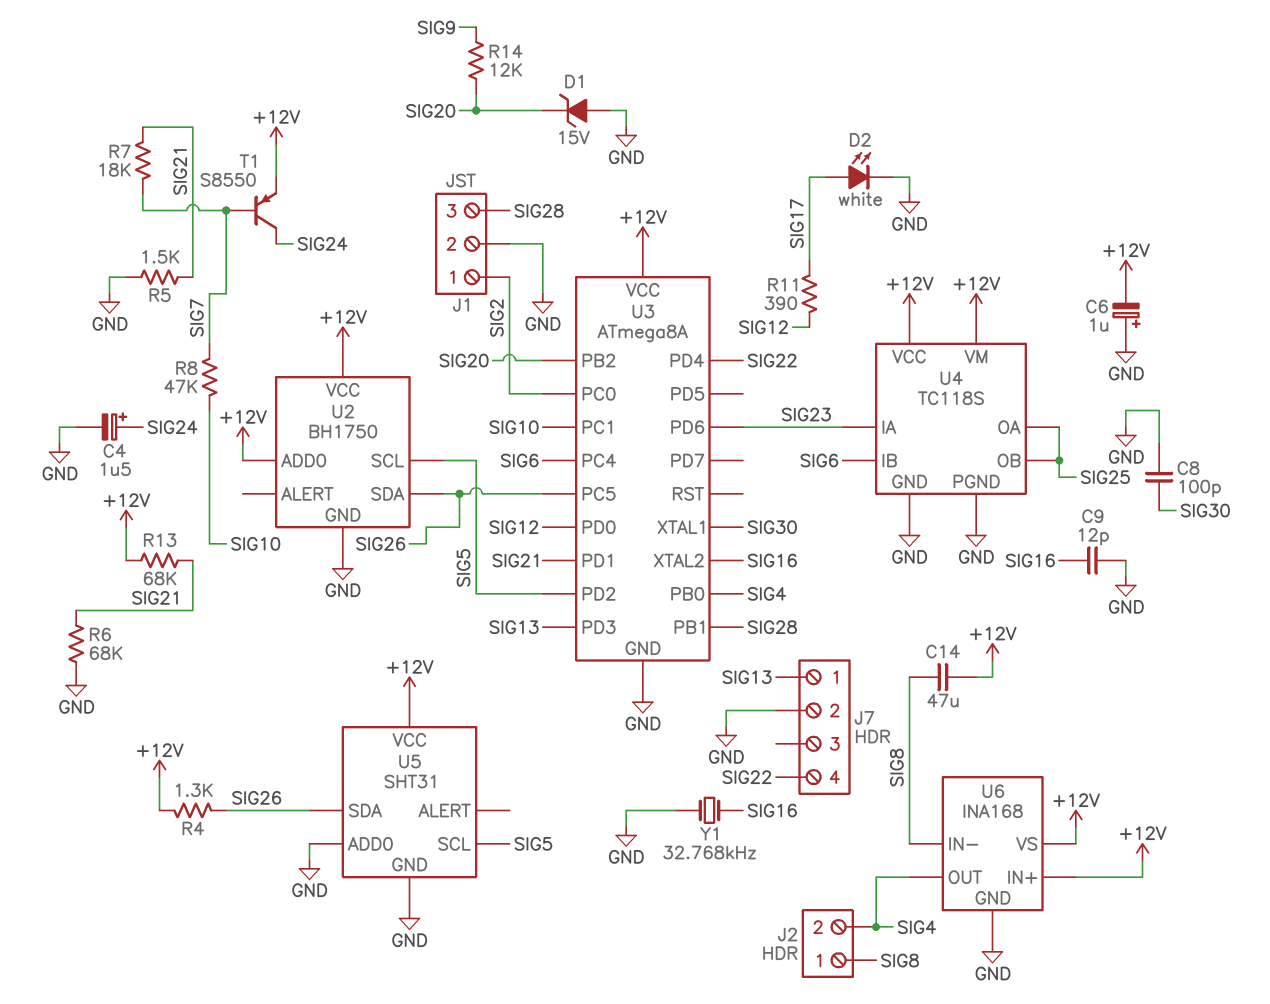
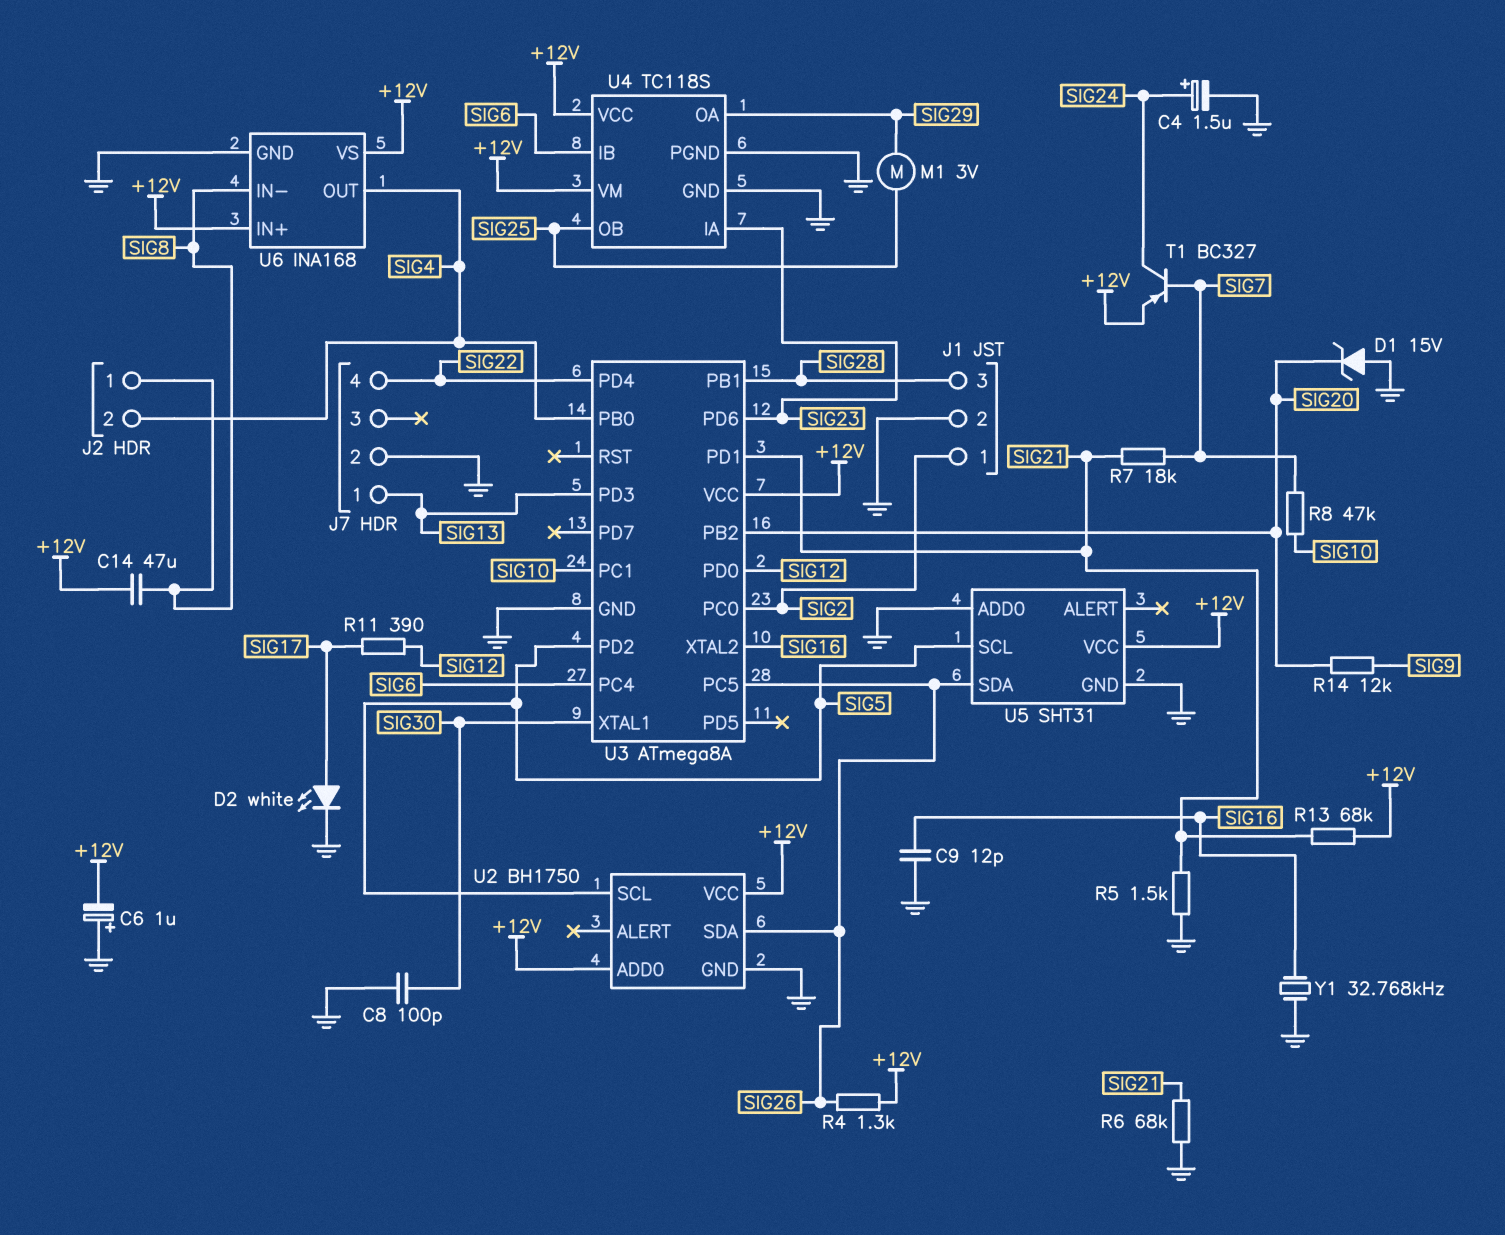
M1: none -> motor 3V (SIG25, SIG29)
T1: PNP S8550 (B SIG7, C SIG24, E +12V) -> PNP BC327 (B SIG7, C SIG24, E +12V)
U4 pin OA: SIG25 -> SIG29

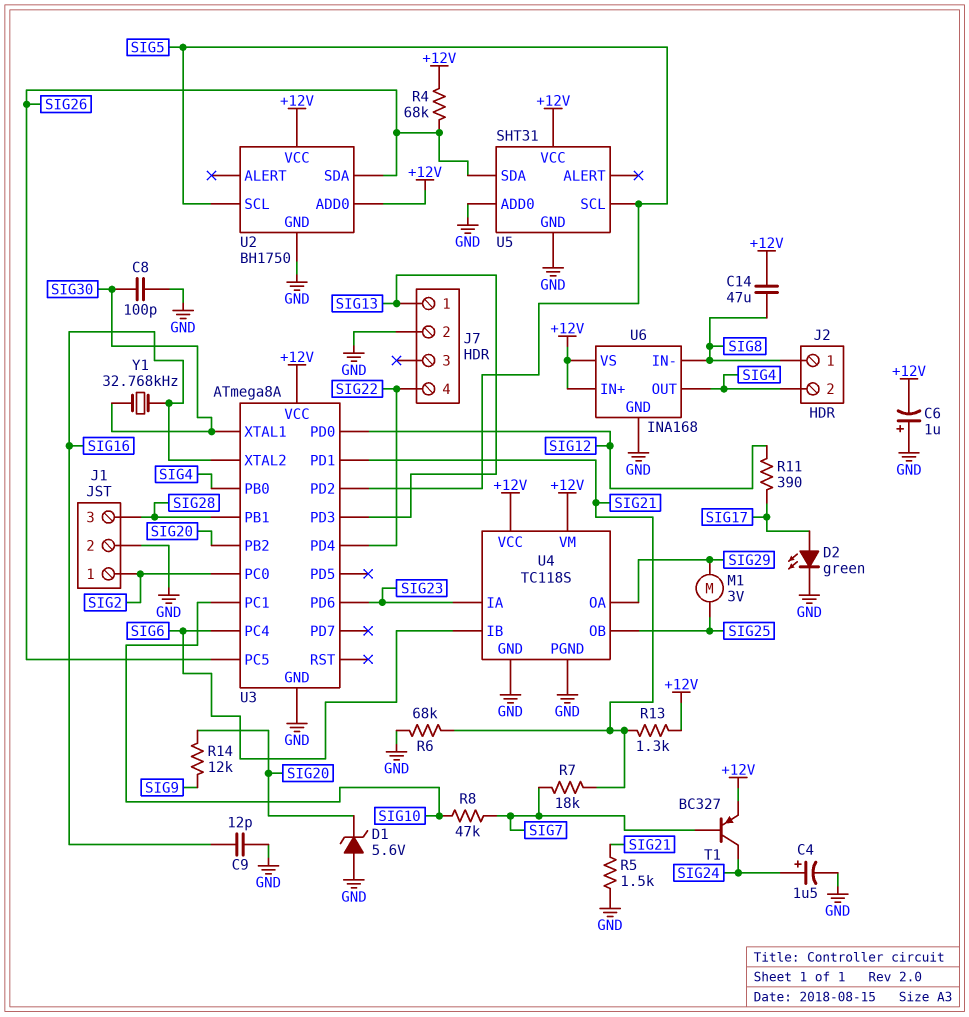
D1: zener 15V (A GND, K SIG20) -> zener 5.6V (A GND, K SIG20)
D2: LED white (A SIG17, K GND) -> LED green (A SIG17, K GND)
R4: 1.3k (+12V, SIG26) -> 68k (+12V, SIG26)
R13: 68k (+12V, SIG21) -> 1.3k (+12V, SIG21)
Y1: 32.768kHz (GND, SIG16) -> 32.768kHz (SIG16, SIG30)

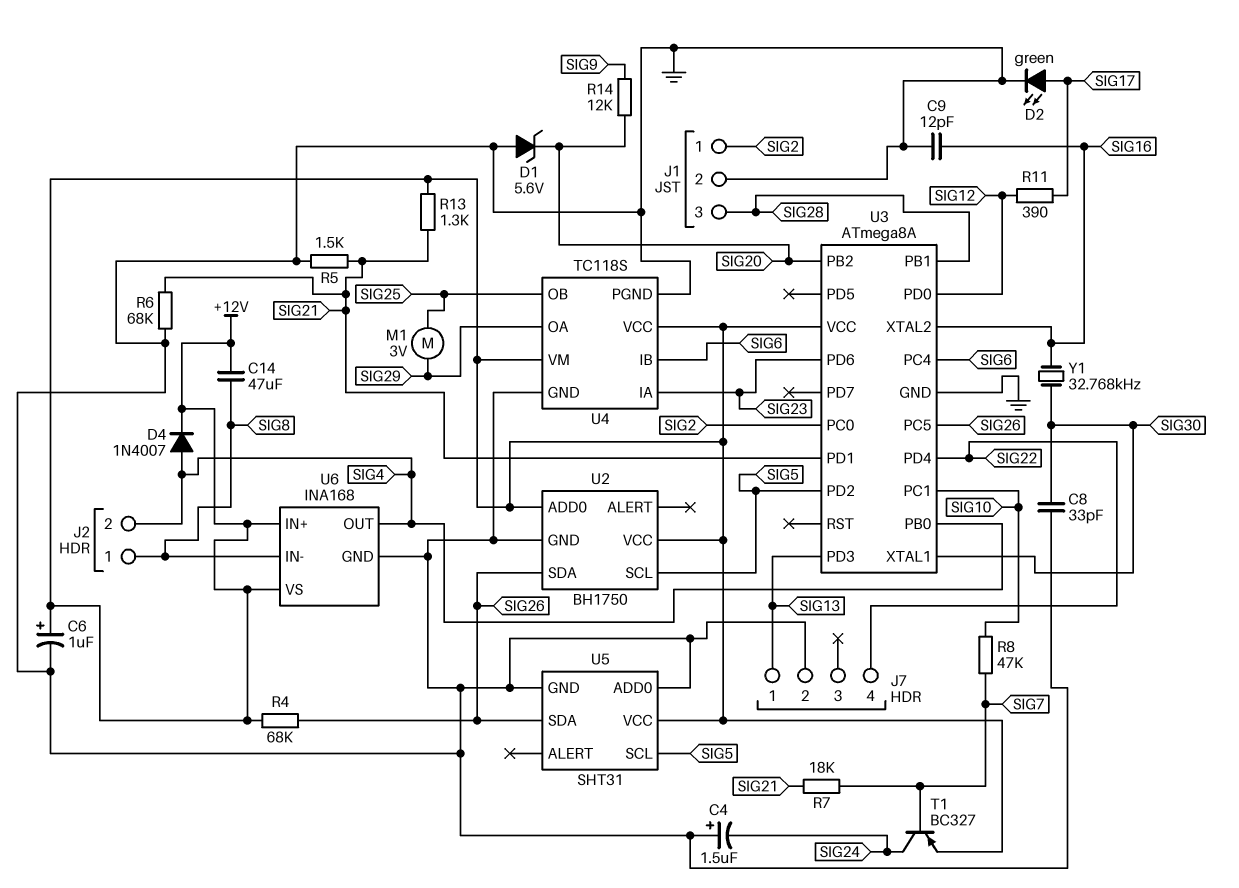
C4: 1.5uF (plus SIG24, minus GND) -> 1.5uF (plus GND, minus SIG24)
C6: 1uF (plus GND, minus +12V) -> 1uF (plus +12V, minus GND)
C8: 100pF (GND, SIG30) -> 33pF (GND, SIG30)
D4: none -> diode 1N4007 (A SIG4, K +12V)

